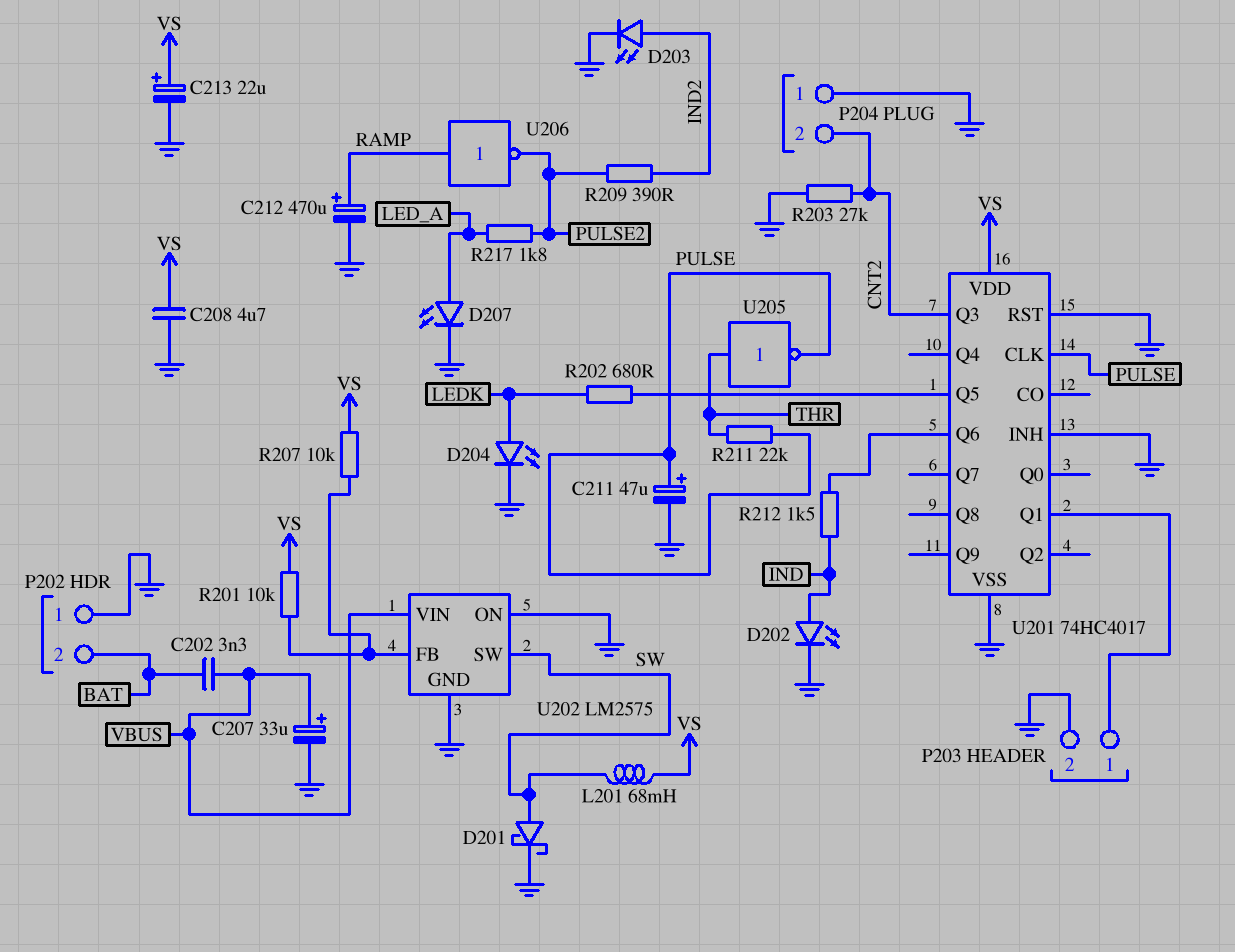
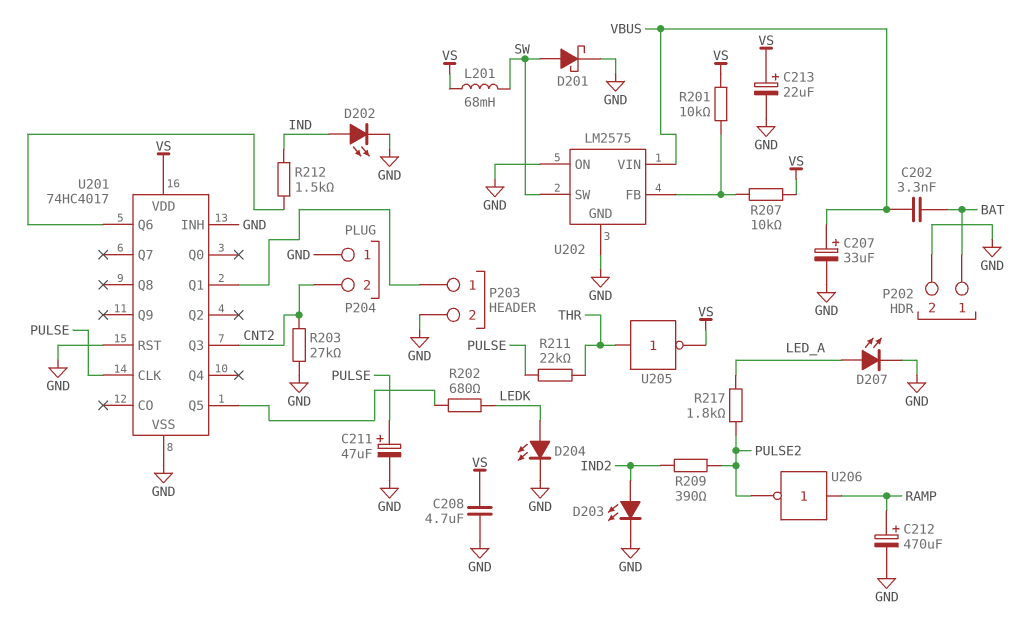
P202 pin 1: GND -> BAT
P202 pin 2: BAT -> GND
U205: NOT (in THR, out PULSE) -> NOT (in THR, out VS)

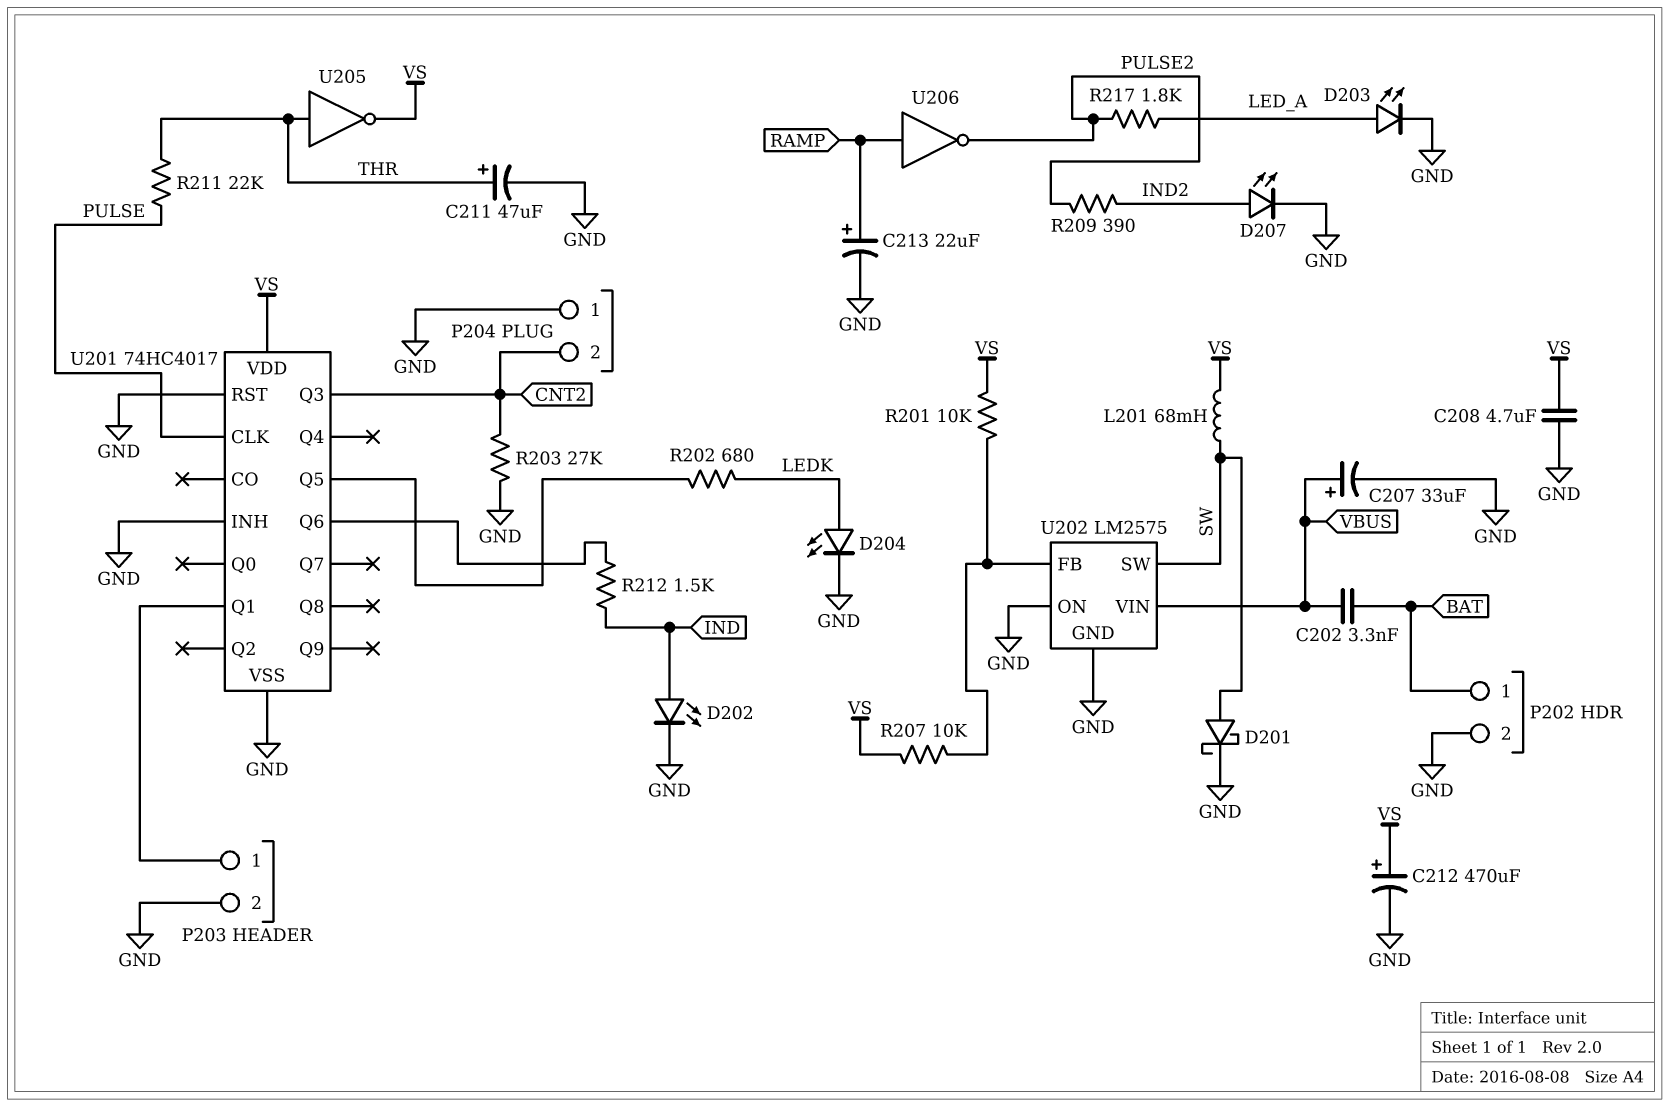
C211: 47uF (plus PULSE, minus GND) -> 47uF (plus THR, minus GND)
C212: 470uF (plus RAMP, minus GND) -> 470uF (plus VS, minus GND)
C213: 22uF (plus VS, minus GND) -> 22uF (plus RAMP, minus GND)
D203: LED (A IND2, K GND) -> LED (A LED_A, K GND)
D207: LED (A LED_A, K GND) -> LED (A IND2, K GND)

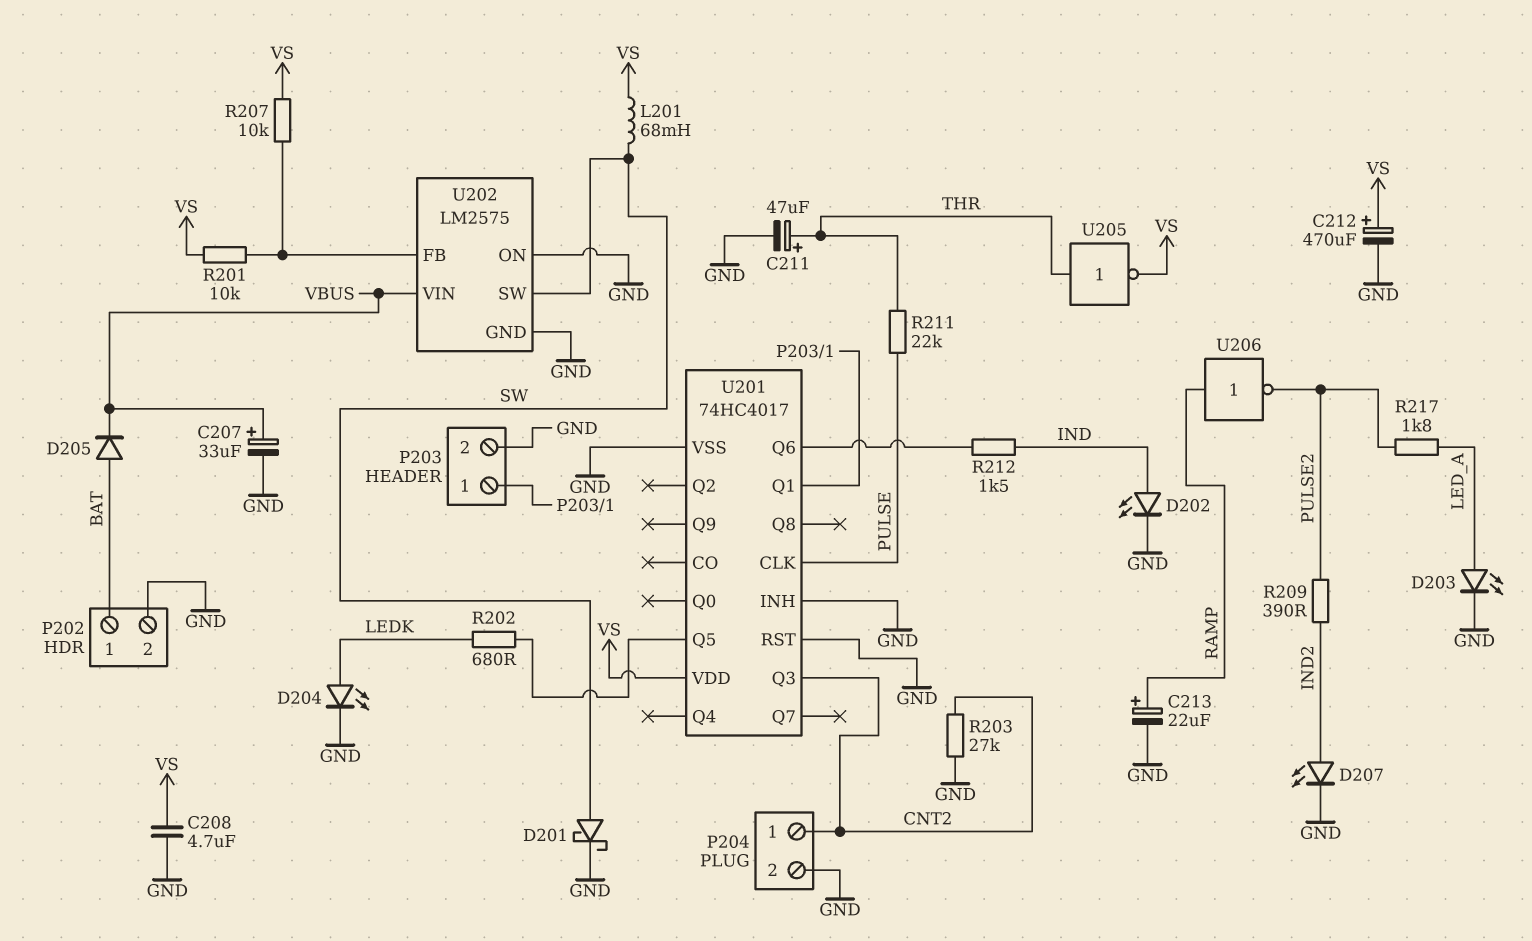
C202: 3.3nF (BAT, VBUS) -> none
D205: none -> diode (A BAT, K VBUS)
P204 pin 1: GND -> CNT2
P204 pin 2: CNT2 -> GND

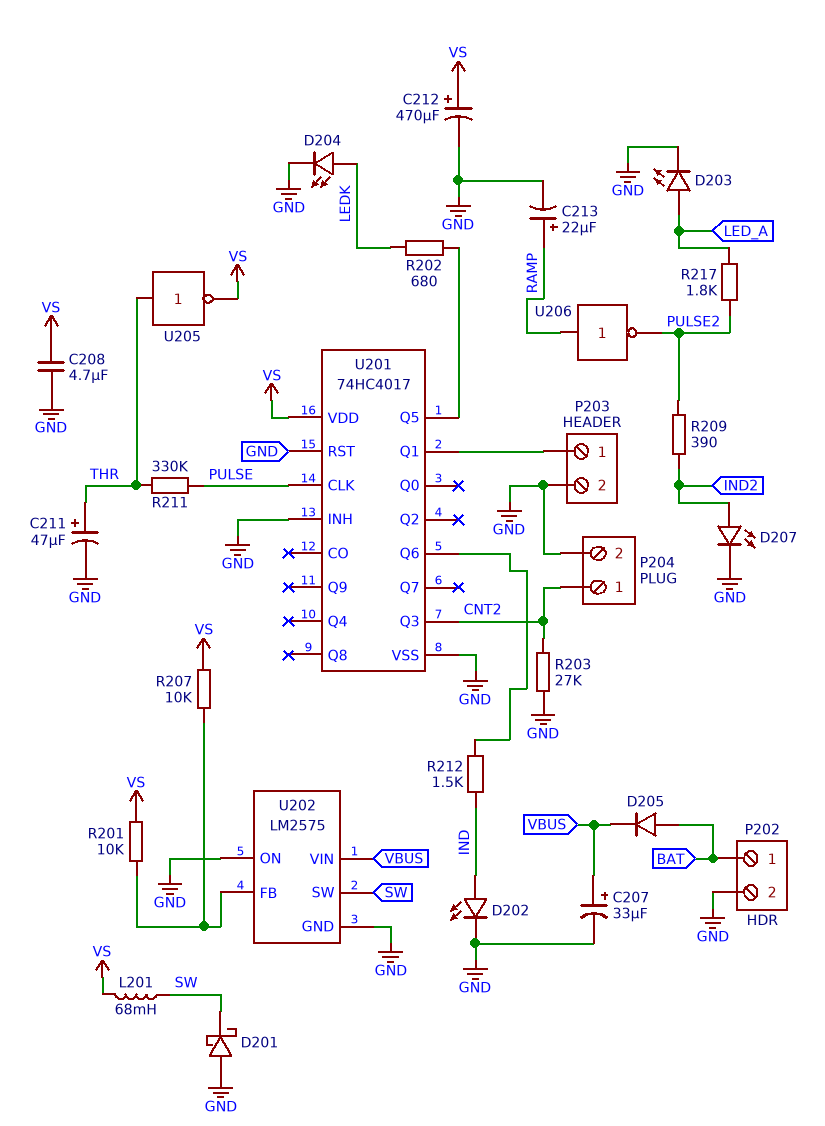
D201: schottky (A SW, K GND) -> schottky (A GND, K SW)
R211: 22k (PULSE, THR) -> 330k (PULSE, THR)

